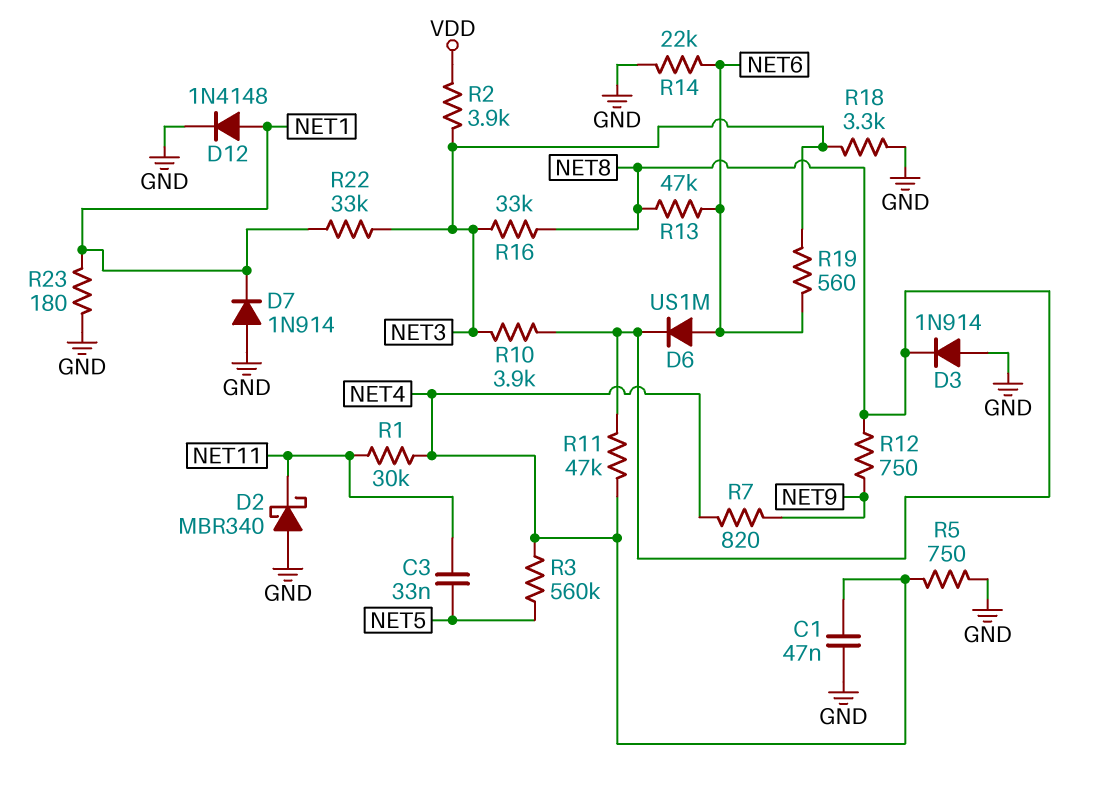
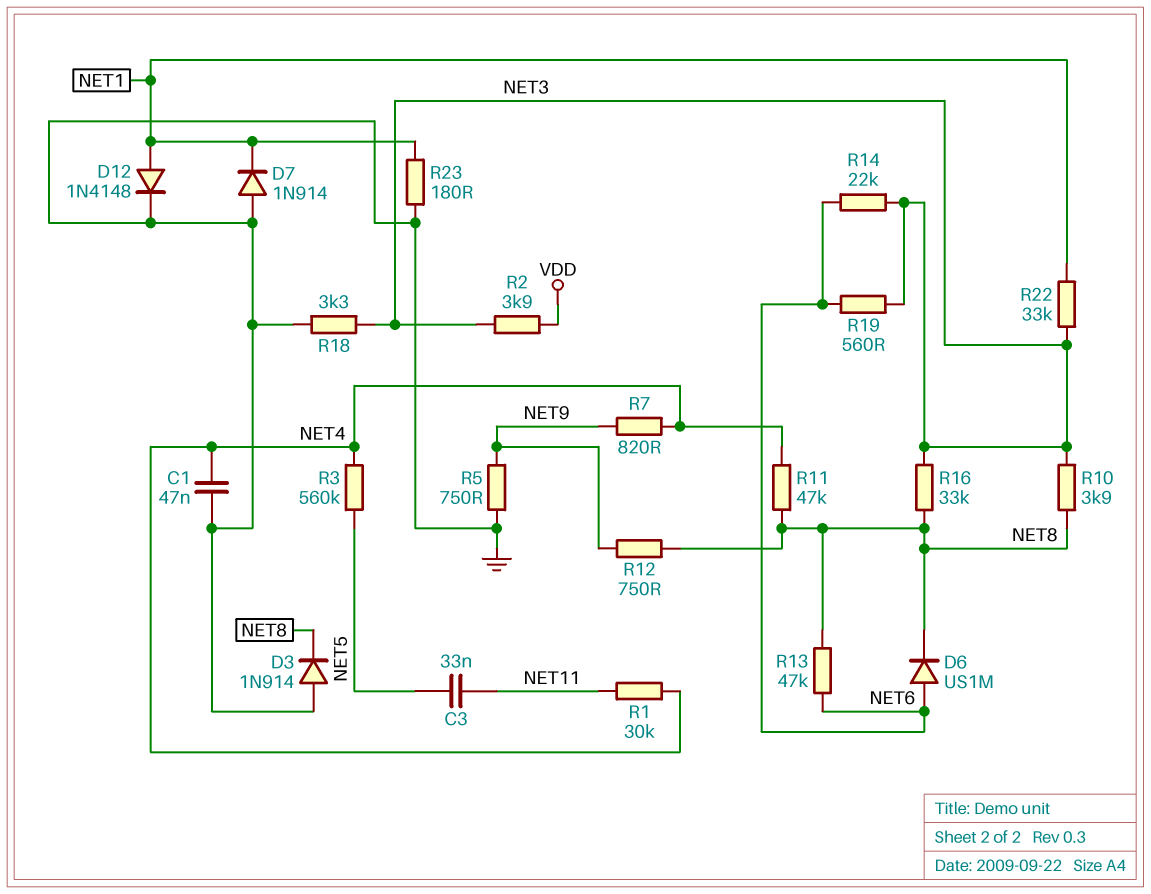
D2: schottky MBR340 (A GND, K NET11) -> none
R5: 750 (GND, NET4) -> 750 (GND, NET9)
R14: 22k (GND, NET6) -> 22k (NET3, NET6)

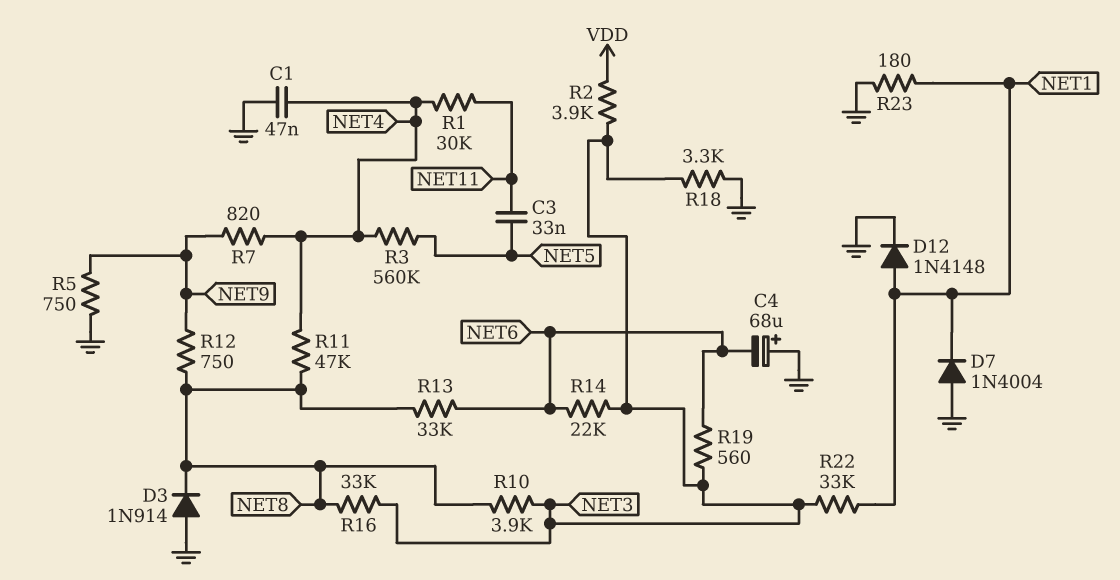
C4: none -> 68uF (plus GND, minus NET6)
D6: diode US1M (A NET6, K NET8) -> none
D7: diode 1N914 (A GND, K NET1) -> diode 1N4004 (A GND, K NET1)
R13: 47k (NET6, NET8) -> 33k (NET6, NET8)

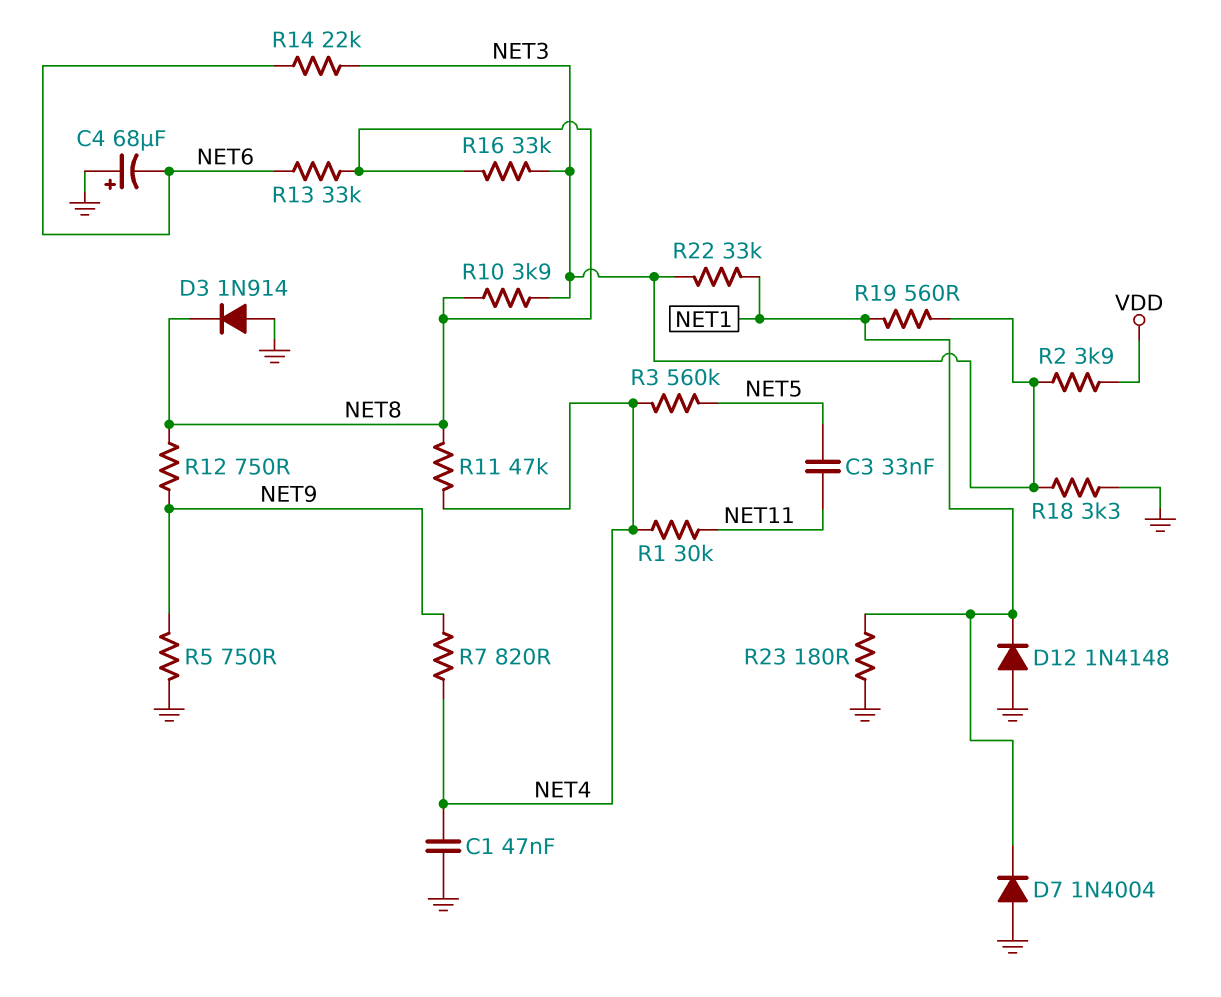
D12: diode 1N4148 (A NET1, K GND) -> diode 1N4148 (A GND, K NET1)
R19: 560 (NET3, NET6) -> 560 (NET1, NET3)

